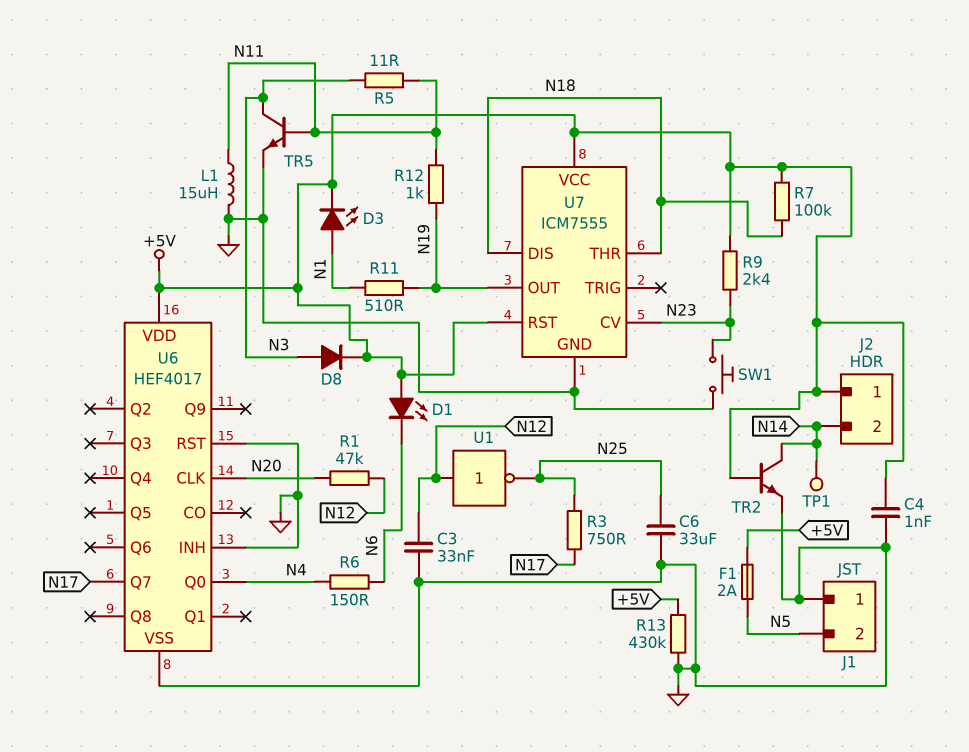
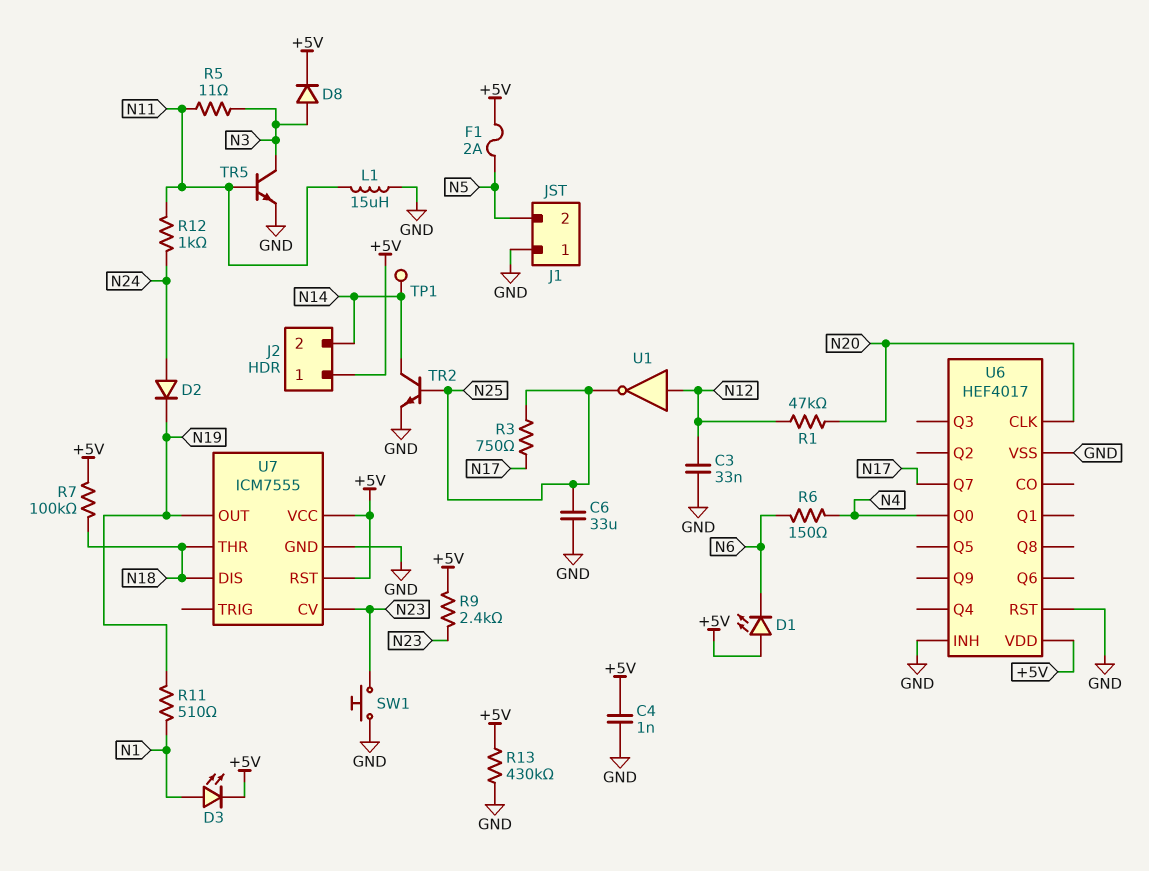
D2: none -> diode (A N24, K N19)
R12: 1k (N11, N19) -> 1k (N11, N24)
TR2: NPN (B +5V, C N14, E GND) -> NPN (B N25, C N14, E GND)

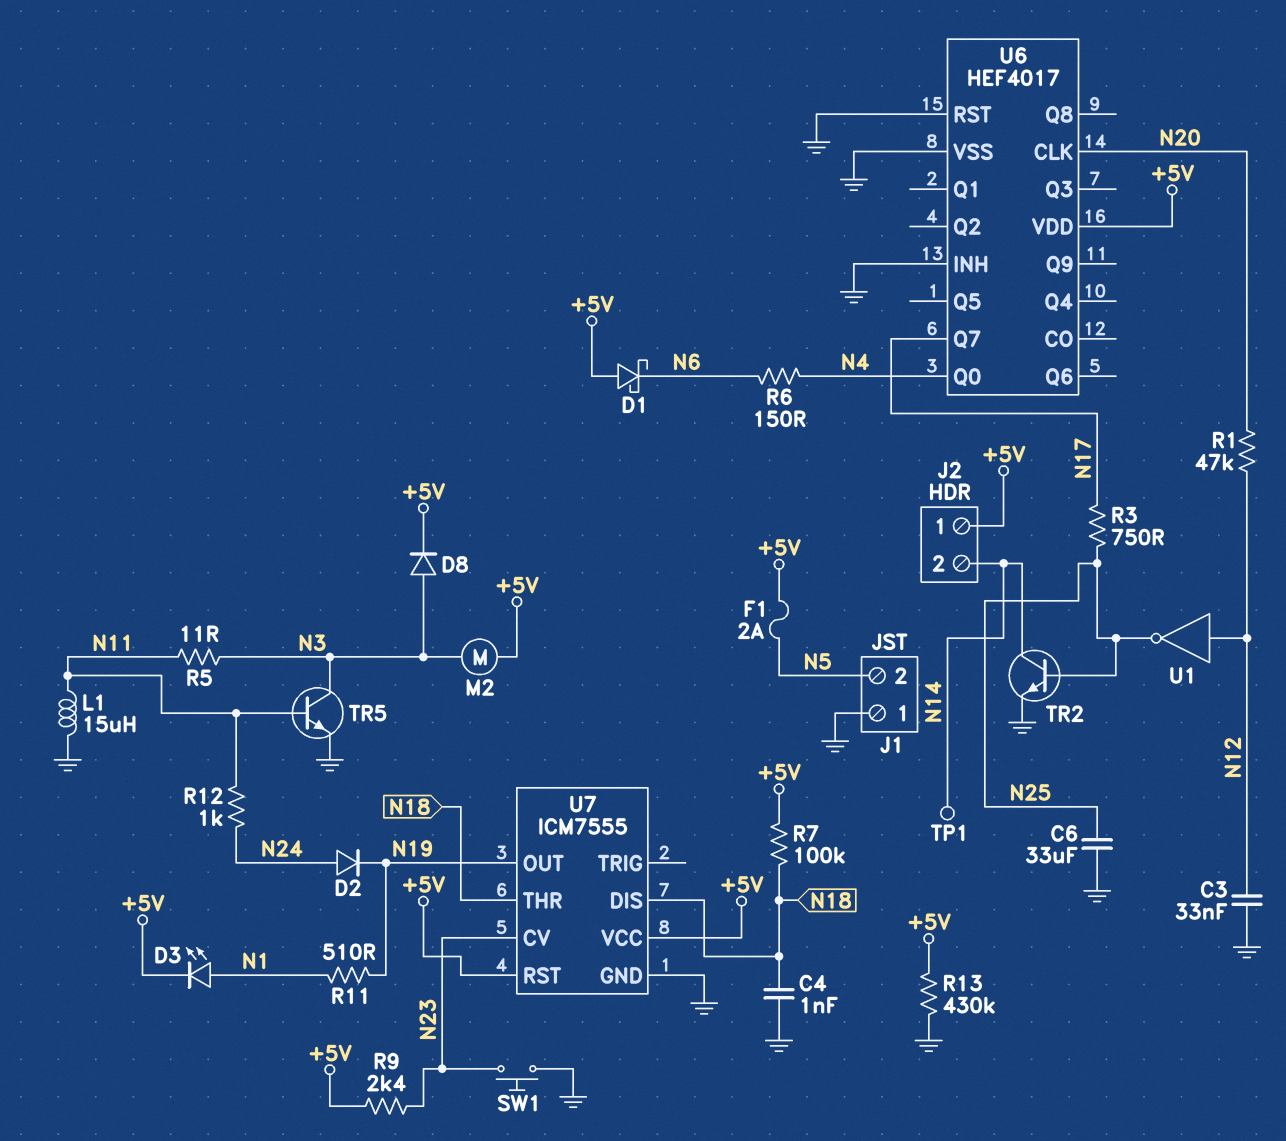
C4: 1nF (+5V, GND) -> 1nF (GND, N18)
D1: LED (A +5V, K N6) -> schottky (A +5V, K N6)
M2: none -> motor (+5V, N3)

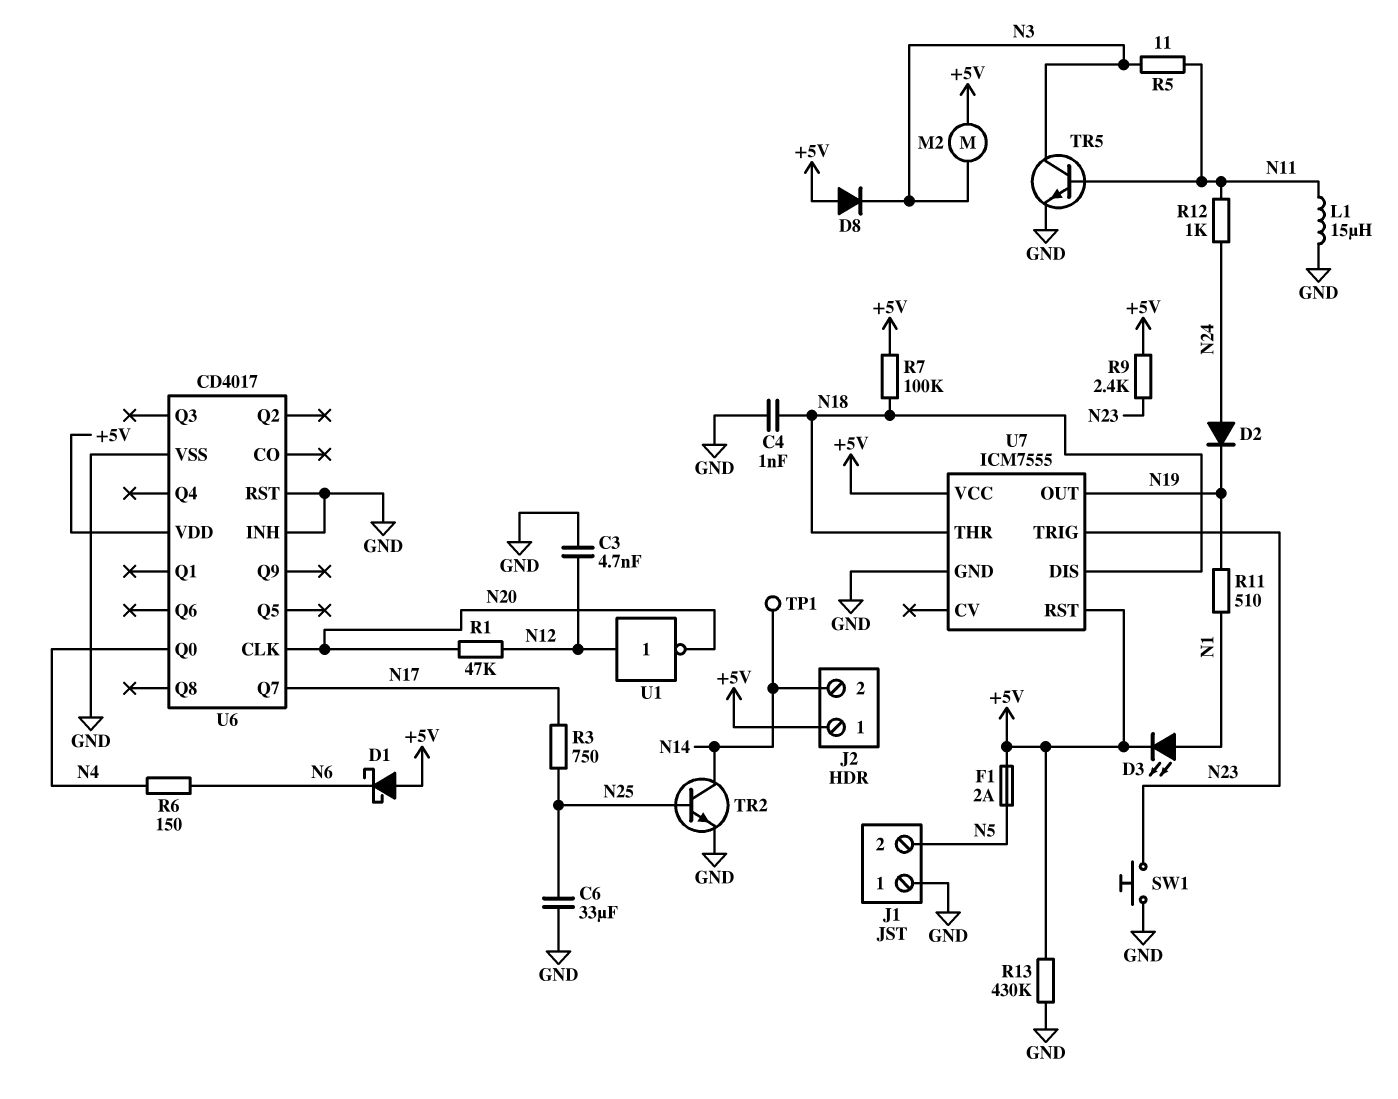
C3: 33nF (GND, N12) -> 4.7nF (GND, N12)
D8: diode (A N3, K +5V) -> diode (A +5V, K N3)
U1: NOT (in N12, out N25) -> NOT (in N12, out N20)
U6: HEF4017 -> CD4017
U7 pin CV: N23 -> none
U7 pin TRIG: none -> N23

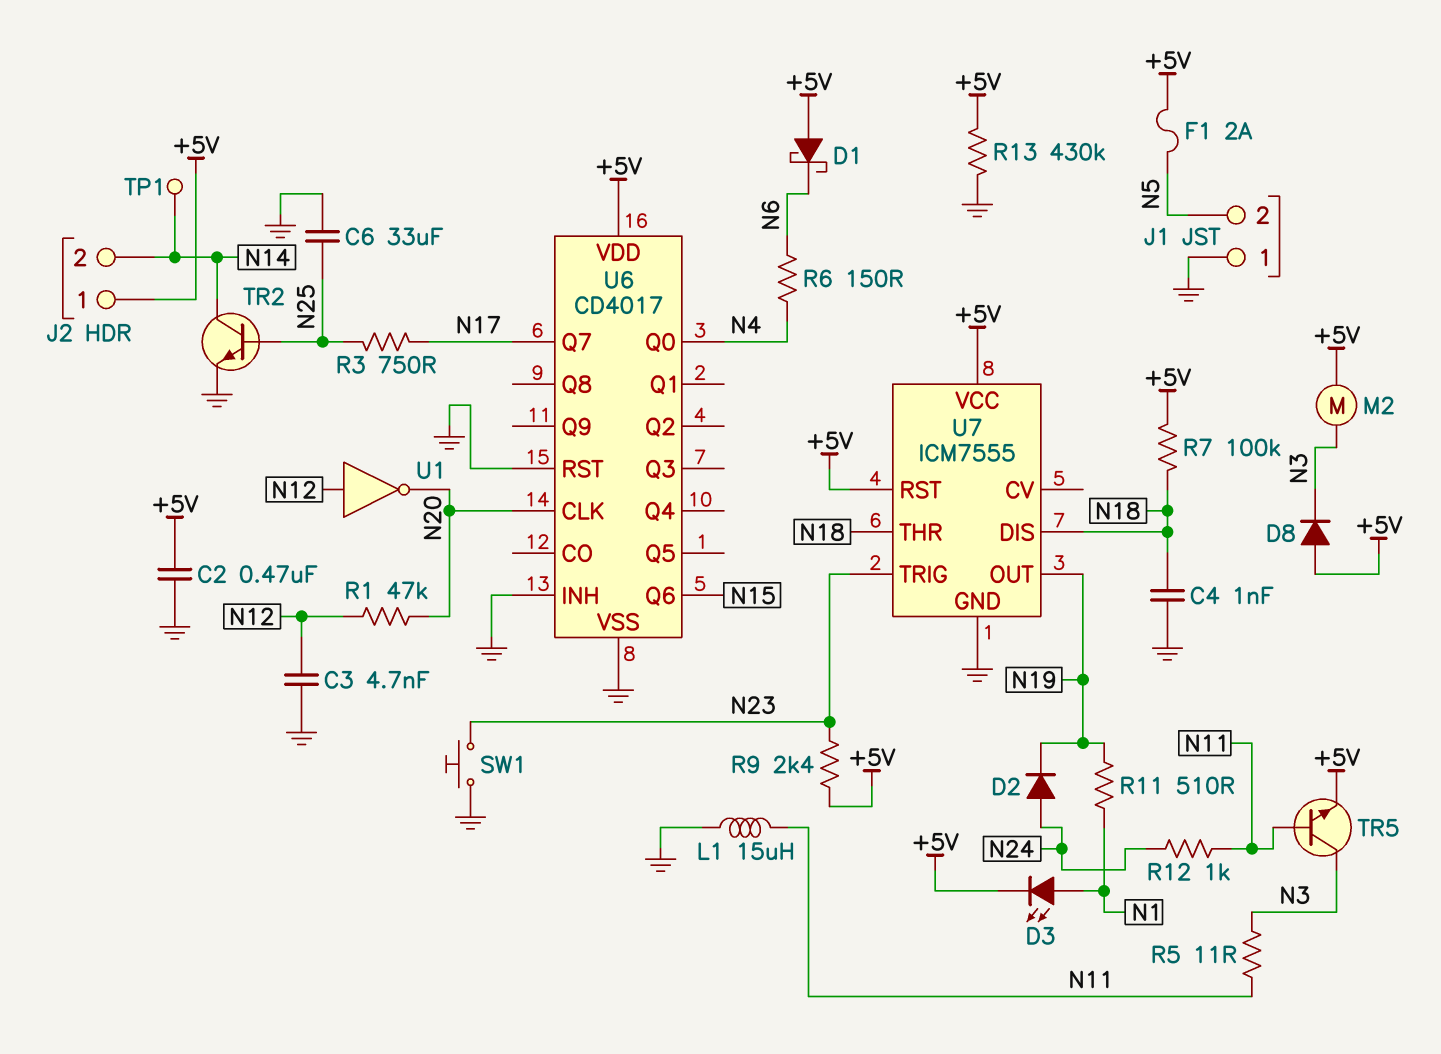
C2: none -> 470nF (+5V, GND)
TR5: NPN (B N11, C N3, E GND) -> NPN (B N11, C N3, E +5V)
U6 pin Q6: none -> N15

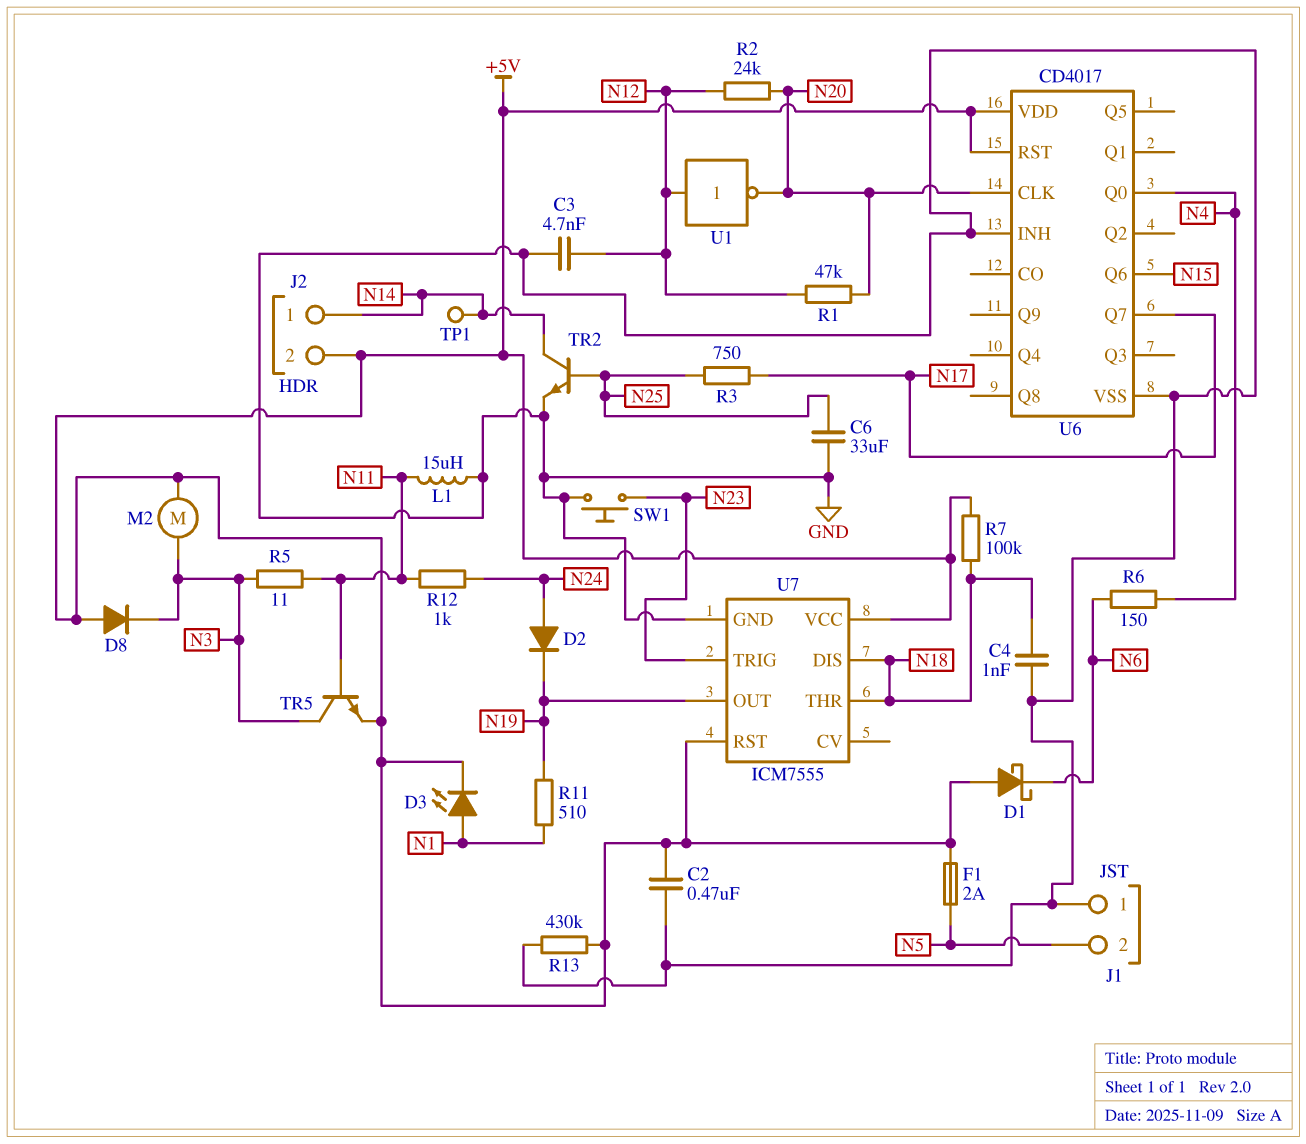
J2 pin 1: +5V -> N14
J2 pin 2: N14 -> +5V
R2: none -> 24k (N12, N20)
R9: 2.4k (+5V, N23) -> none
U6 pin RST: GND -> +5V

